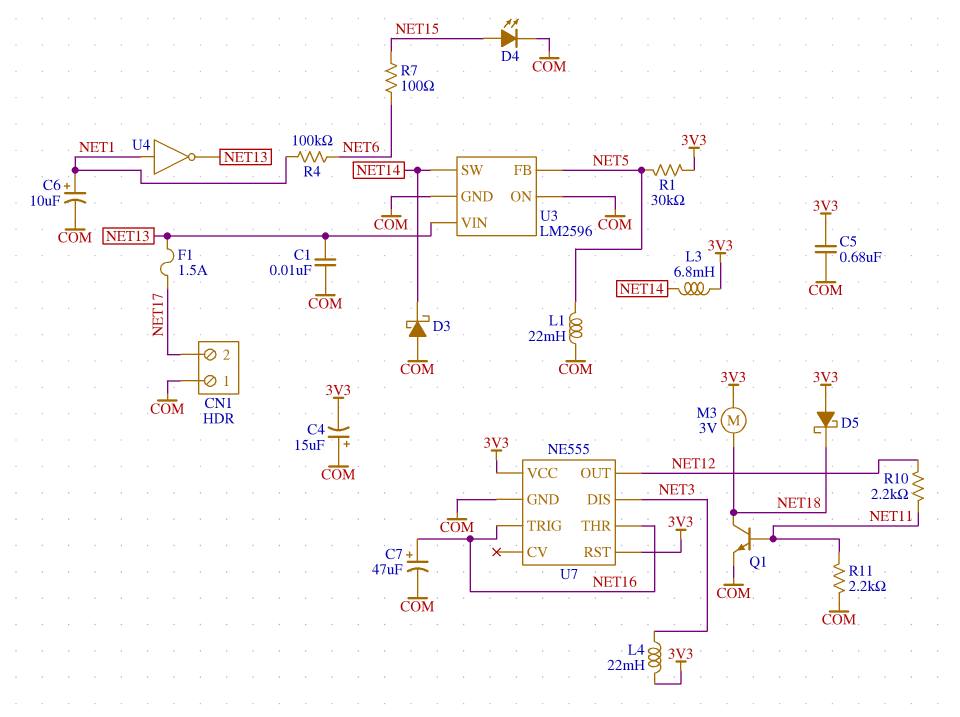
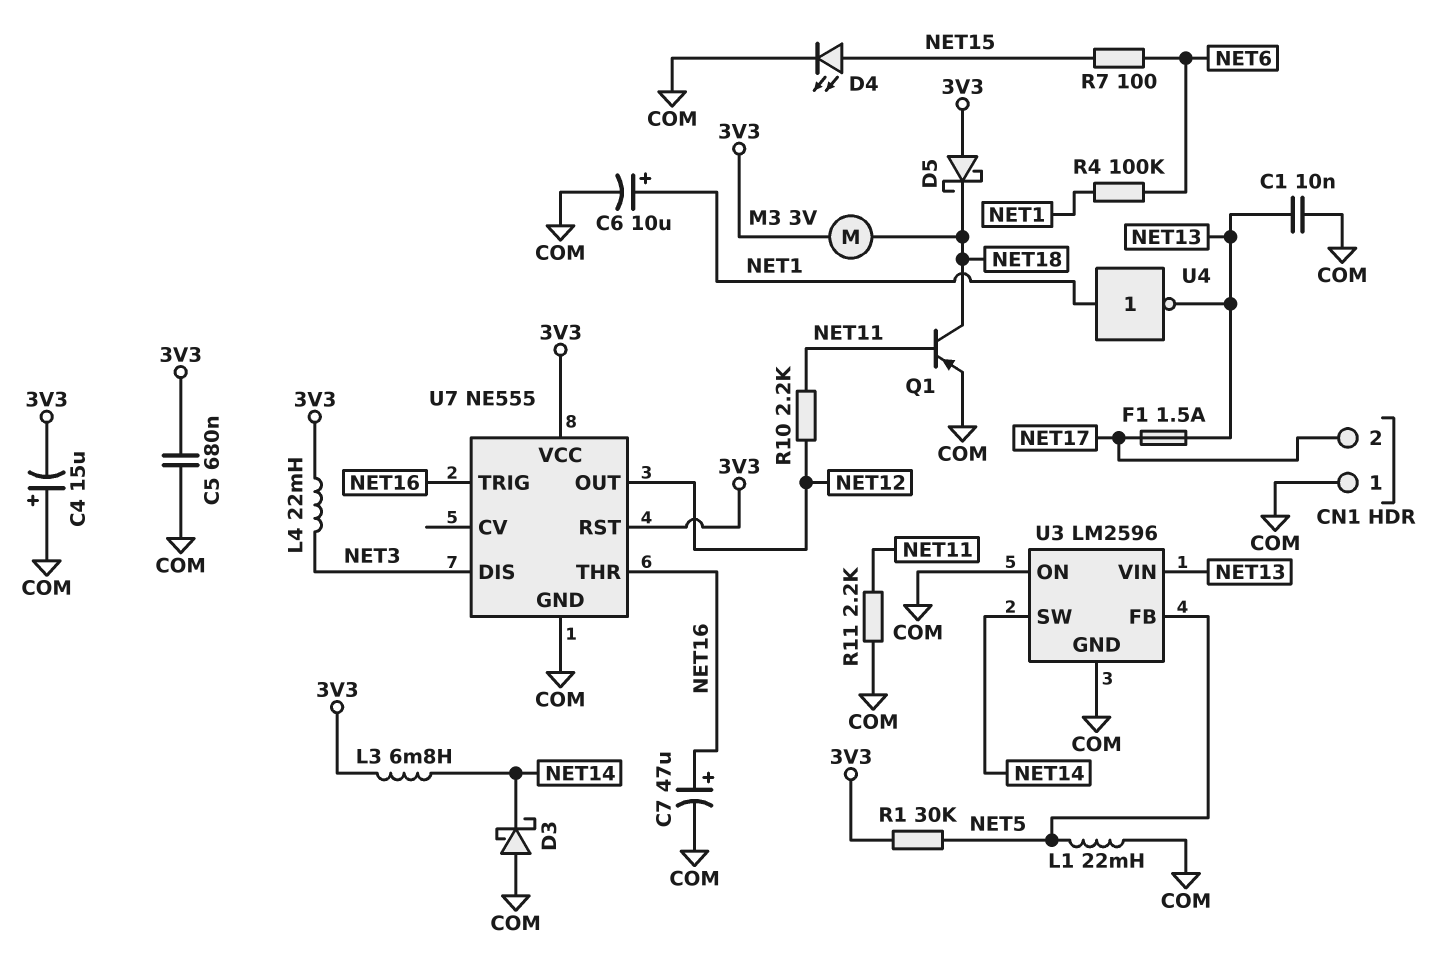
Q1: NPN (B NET11, C NET18, E COM) -> PNP (B NET11, C NET18, E COM)

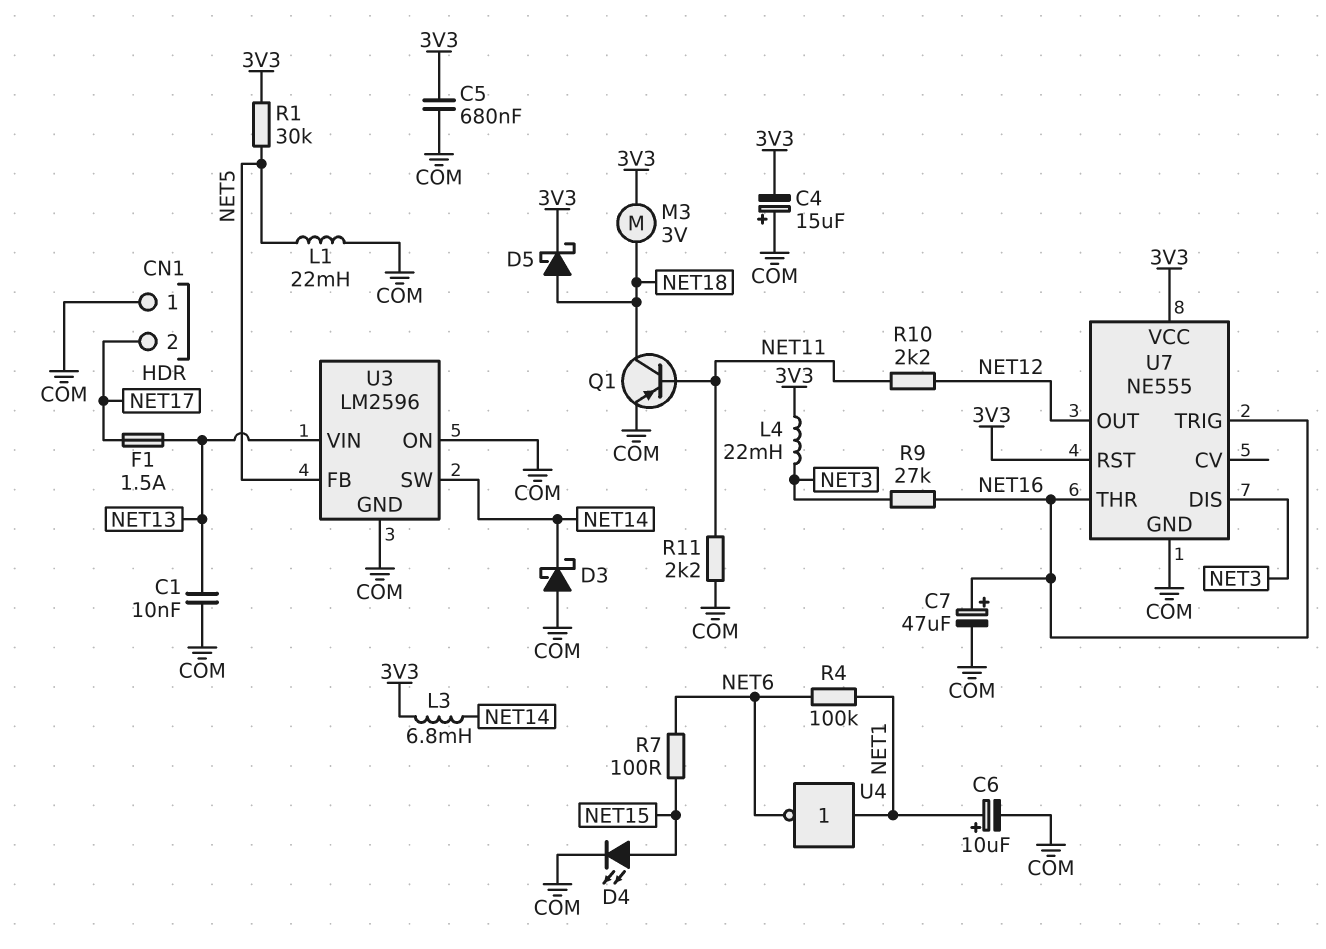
D5: schottky (A 3V3, K NET18) -> schottky (A NET18, K 3V3)
R9: none -> 27k (NET3, NET16)
U4: NOT (in NET1, out NET13) -> NOT (in NET1, out NET6)

